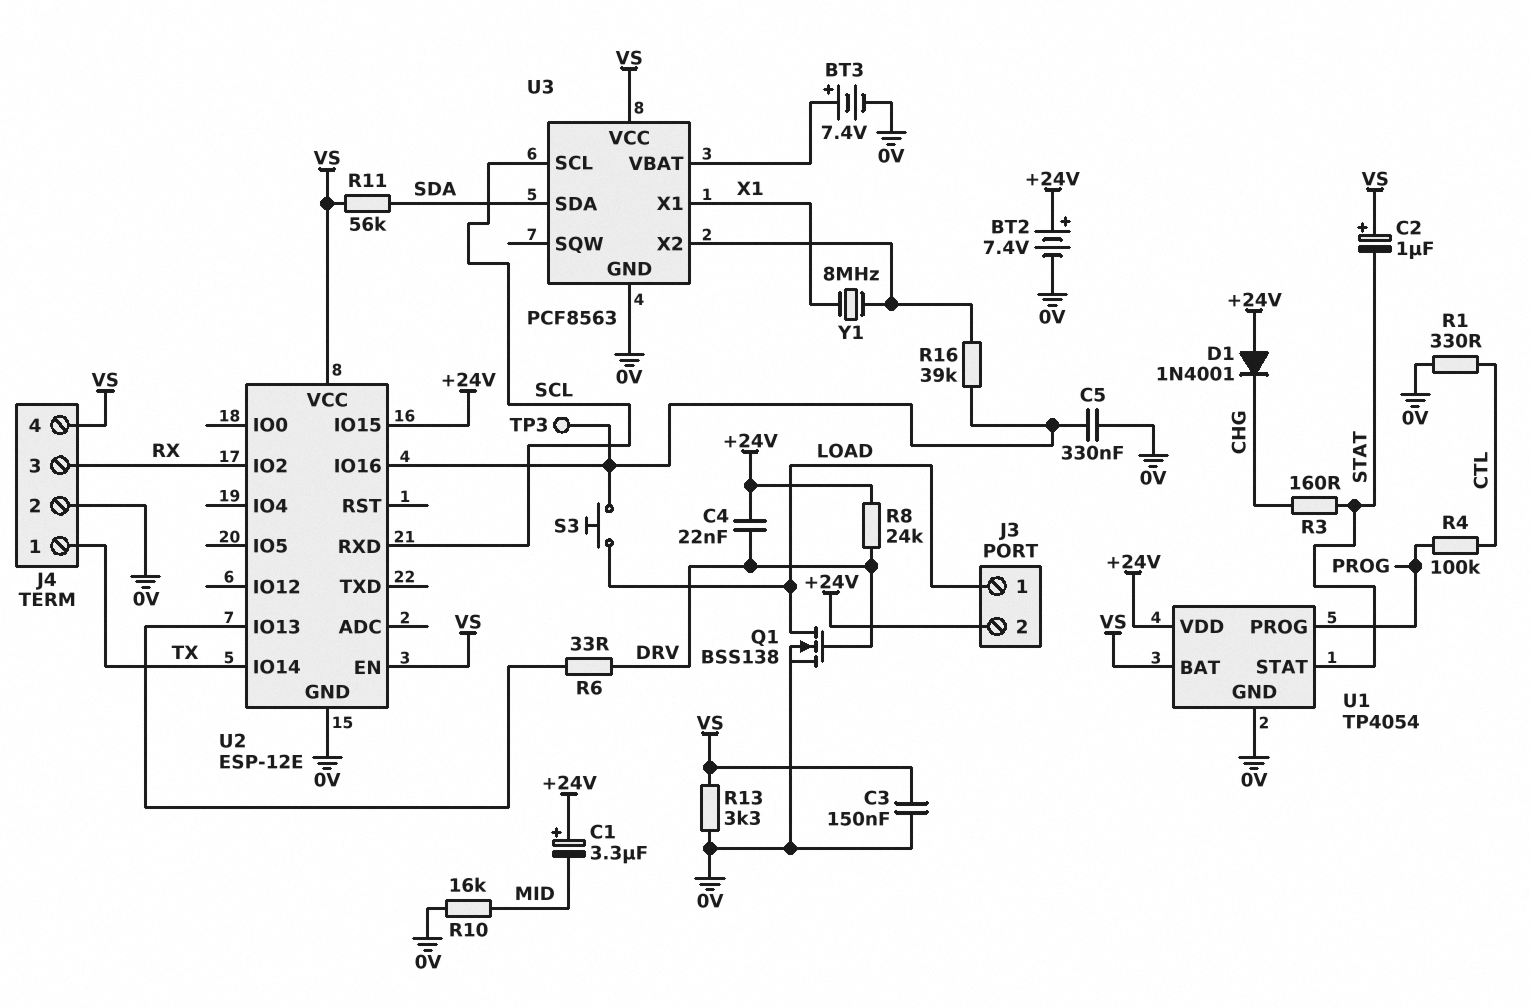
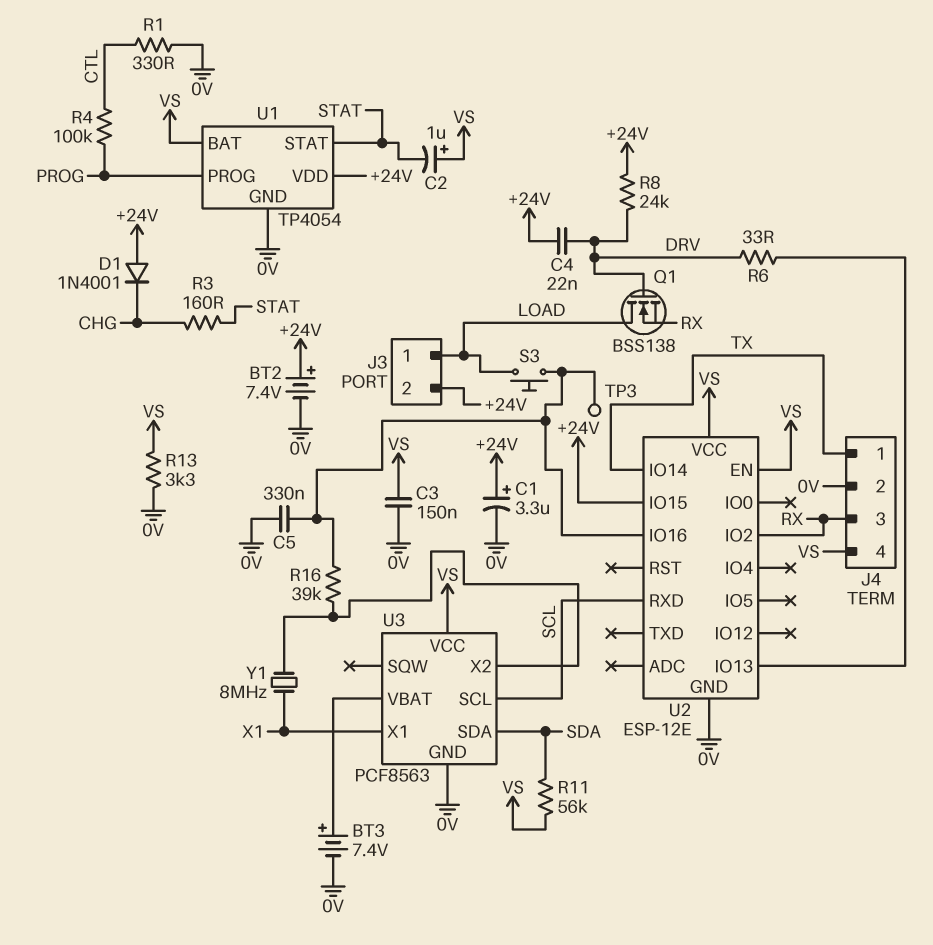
C1: 3.3uF (plus +24V, minus MID) -> 3.3uF (plus +24V, minus 0V)
Q1: NMOS BSS138 (G DRV, D LOAD, S 0V) -> NMOS BSS138 (G DRV, D LOAD, S RX)
R10: 16k (0V, MID) -> none

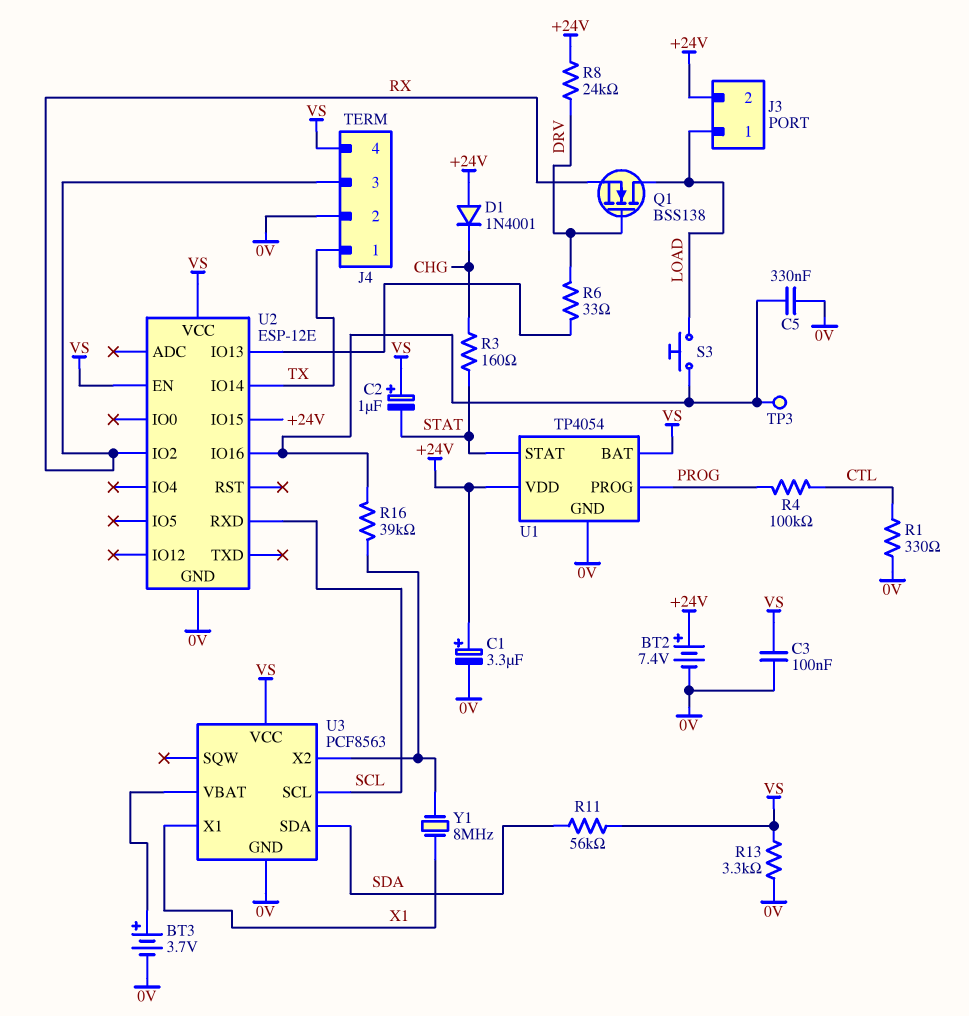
BT3: 7.4V (plus U3/VBAT, minus 0V) -> 3.7V (plus U3/VBAT, minus 0V)
C3: 150nF (0V, VS) -> 100nF (0V, VS)
C4: 22nF (+24V, DRV) -> none

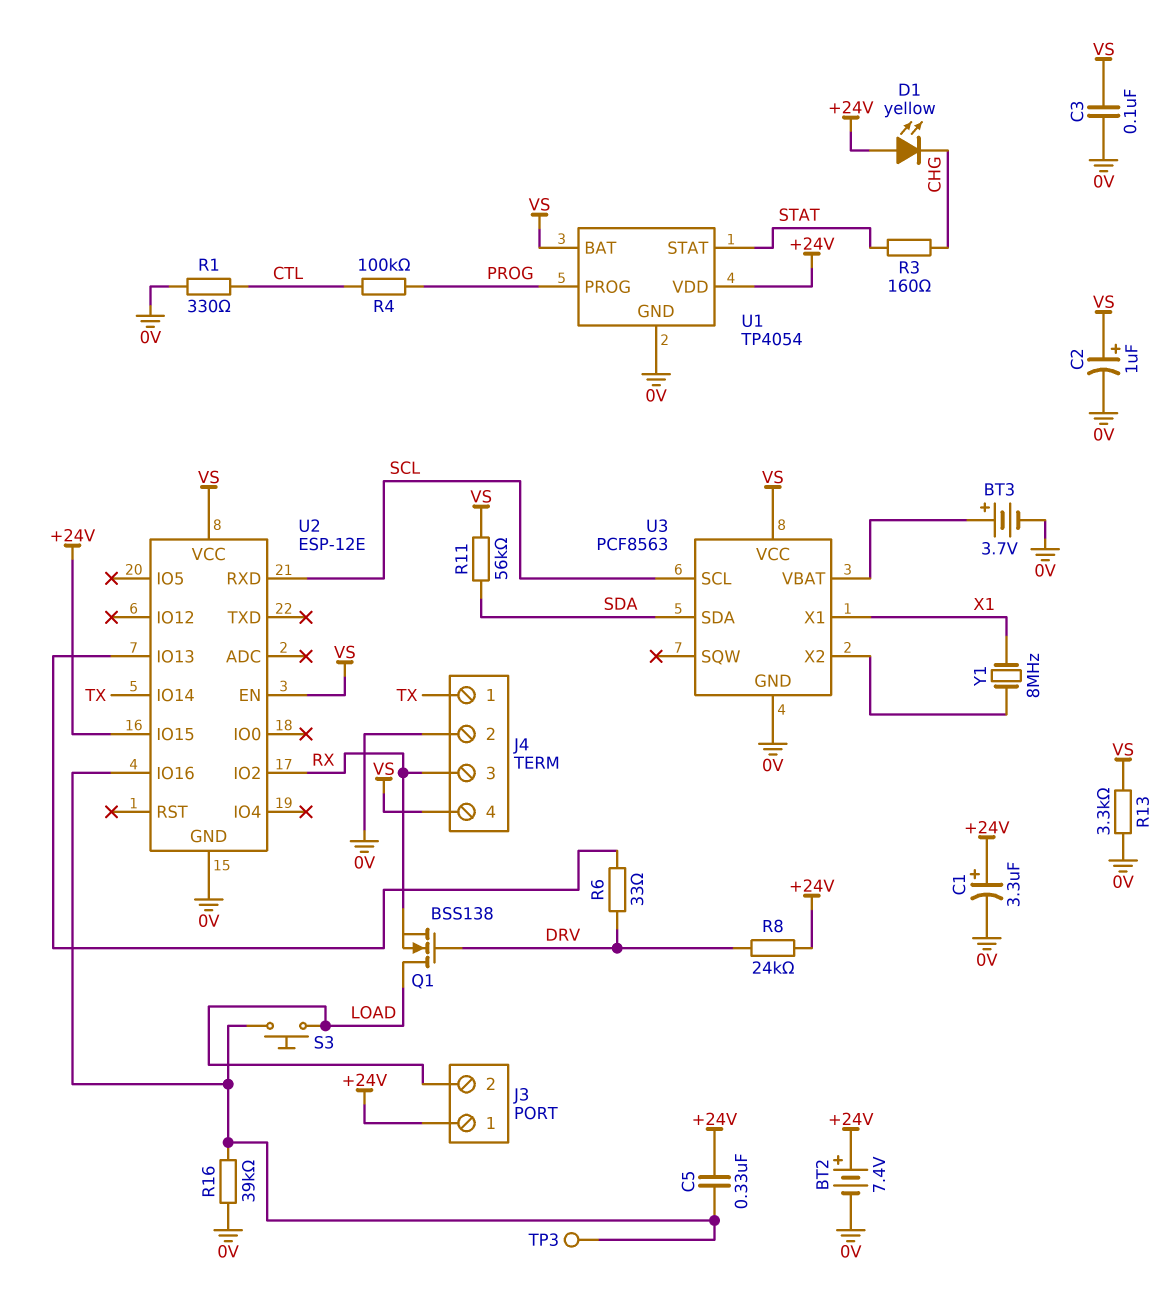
C2: 1uF (plus VS, minus STAT) -> 1uF (plus VS, minus 0V)
C5: 330nF (0V, U2/IO16) -> 330nF (+24V, U2/IO16)
D1: diode 1N4001 (A +24V, K CHG) -> LED yellow (A +24V, K CHG)
J3 pin 1: LOAD -> +24V
J3 pin 2: +24V -> LOAD
R16: 39k (U2/IO16, U3/X2) -> 39k (0V, U2/IO16)

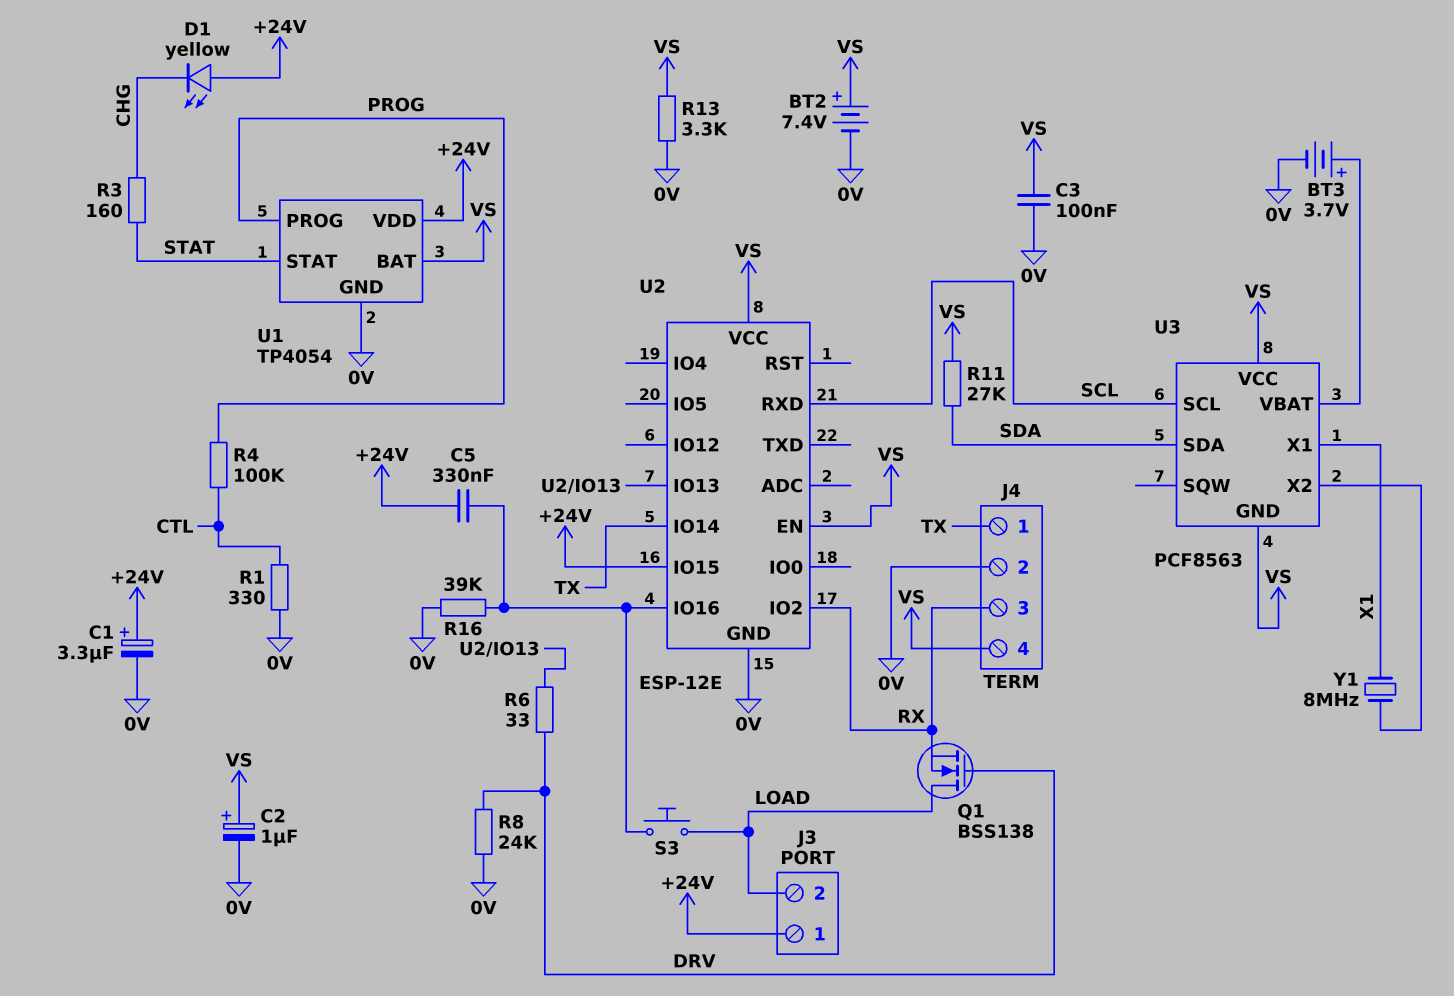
BT2: 7.4V (plus +24V, minus 0V) -> 7.4V (plus VS, minus 0V)
R8: 24k (+24V, DRV) -> 24k (0V, DRV)
R11: 56k (SDA, VS) -> 27k (SDA, VS)
TP3: test point (U2/IO16) -> none
U3 pin GND: 0V -> VS

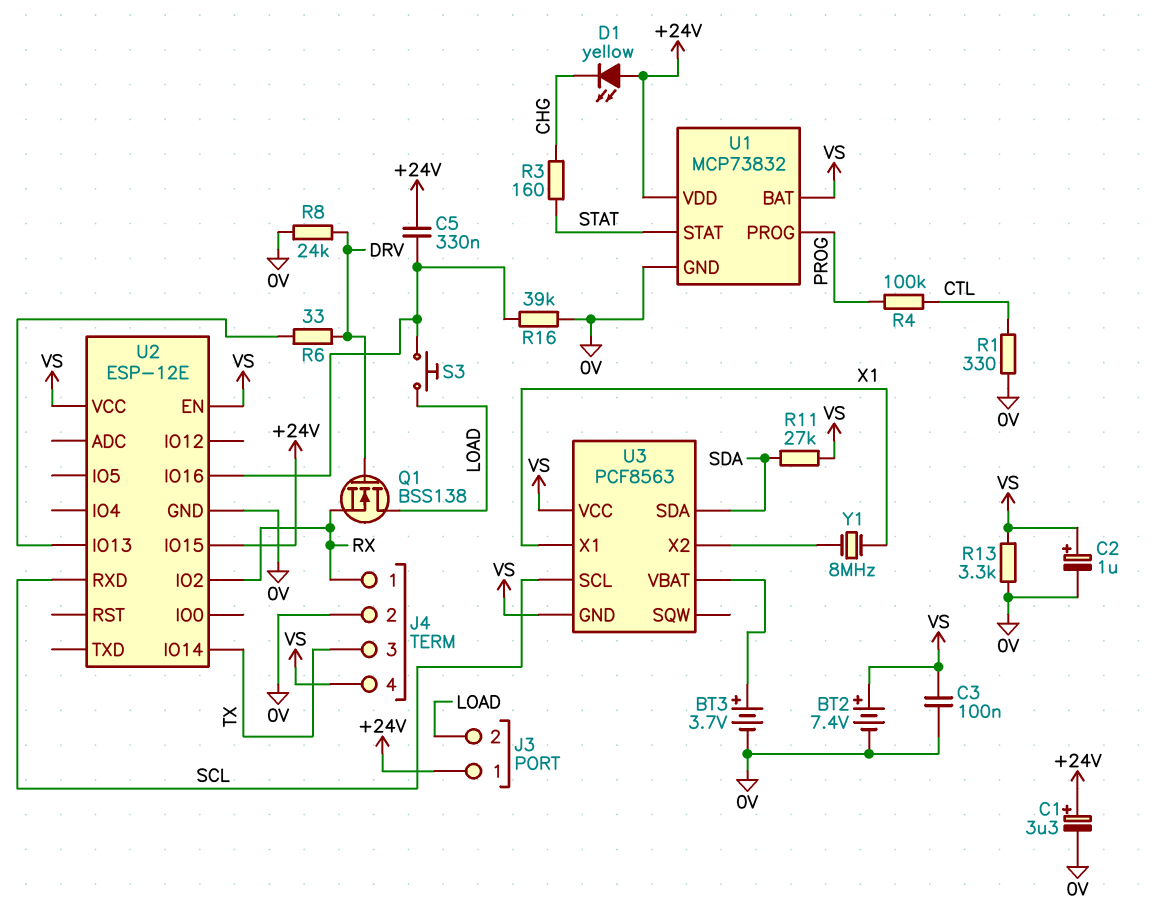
J4 pin 1: TX -> RX
J4 pin 3: RX -> TX
U1: TP4054 -> MCP73832

